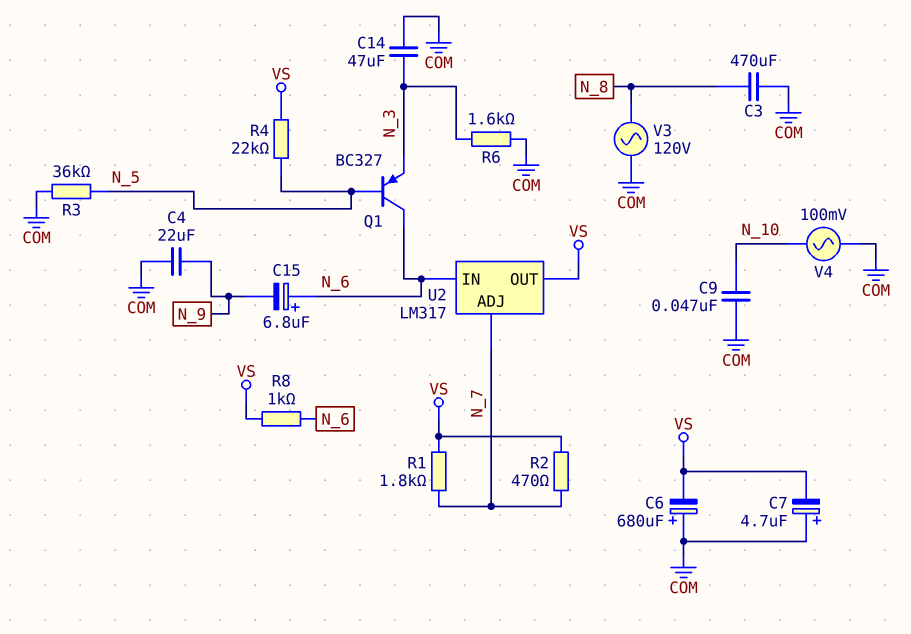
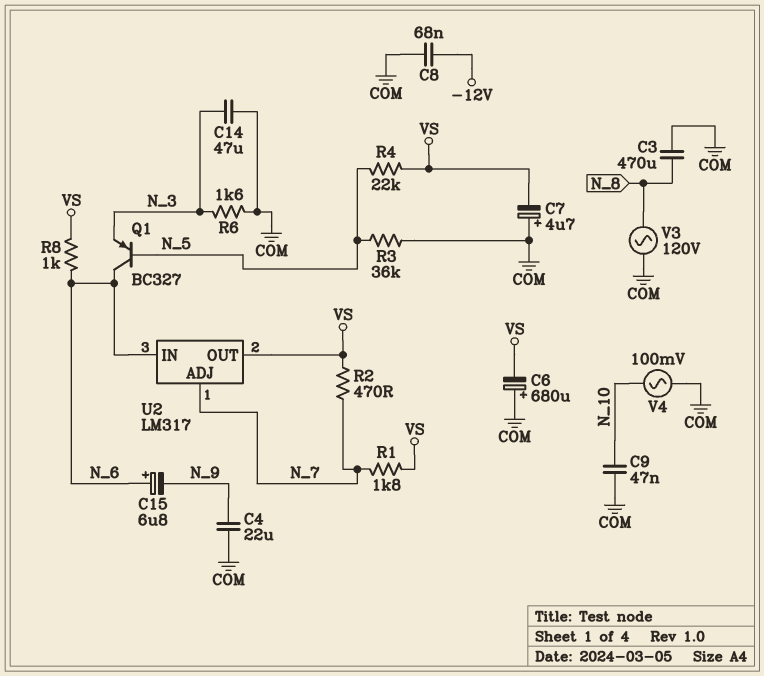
C8: none -> 68nF (-12V, COM)

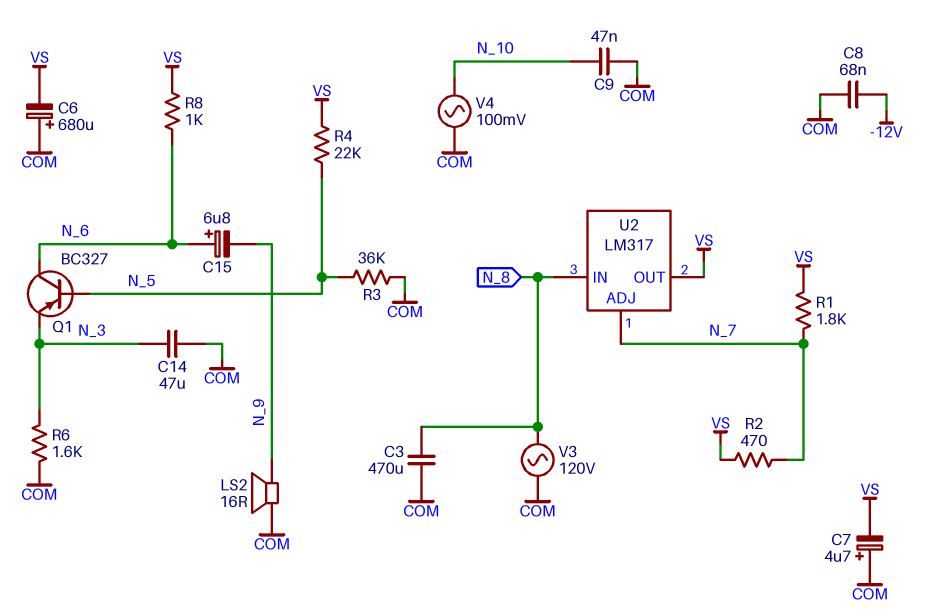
C4: 22uF (COM, N_9) -> none
LS2: none -> speaker 16R (COM, N_9)
U2 pin IN: N_6 -> N_8

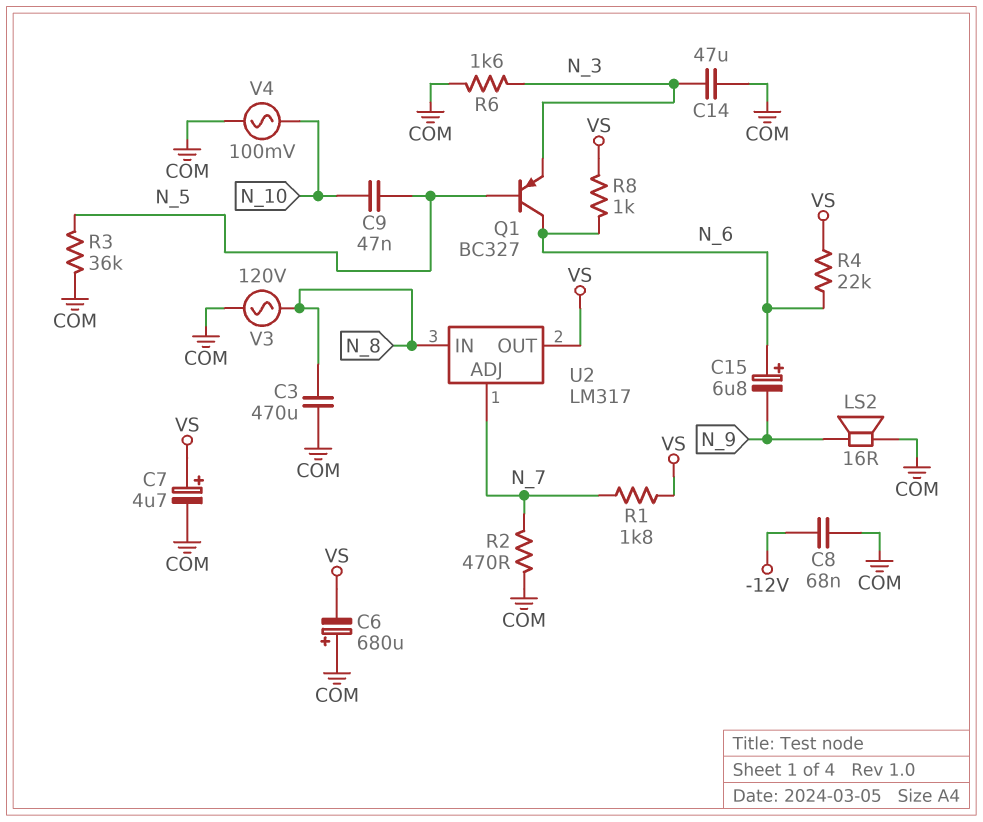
C7: 4.7uF (plus COM, minus VS) -> 4.7uF (plus VS, minus COM)
C9: 47nF (COM, N_10) -> 47nF (N_5, N_10)
R2: 470 (N_7, VS) -> 470 (COM, N_7)
R4: 22k (N_5, VS) -> 22k (N_6, VS)

